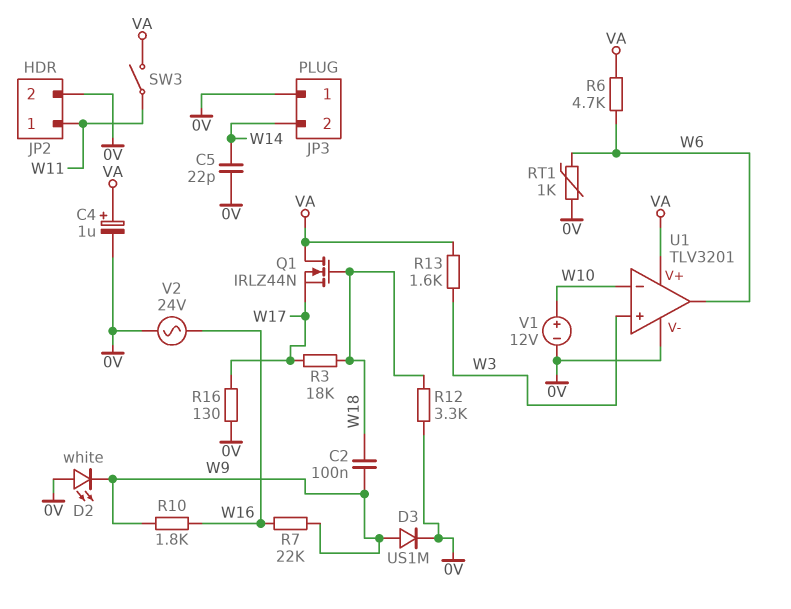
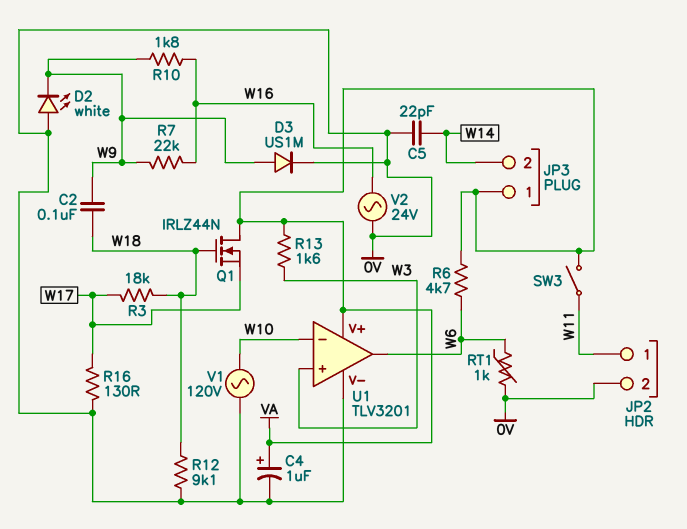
JP3 pin 1: 0V -> VA
R12: 3.3k (0V, W18) -> 9.1k (0V, W18)
V1: 12V (plus W10, minus 0V) -> AC 120V (0V, W10)

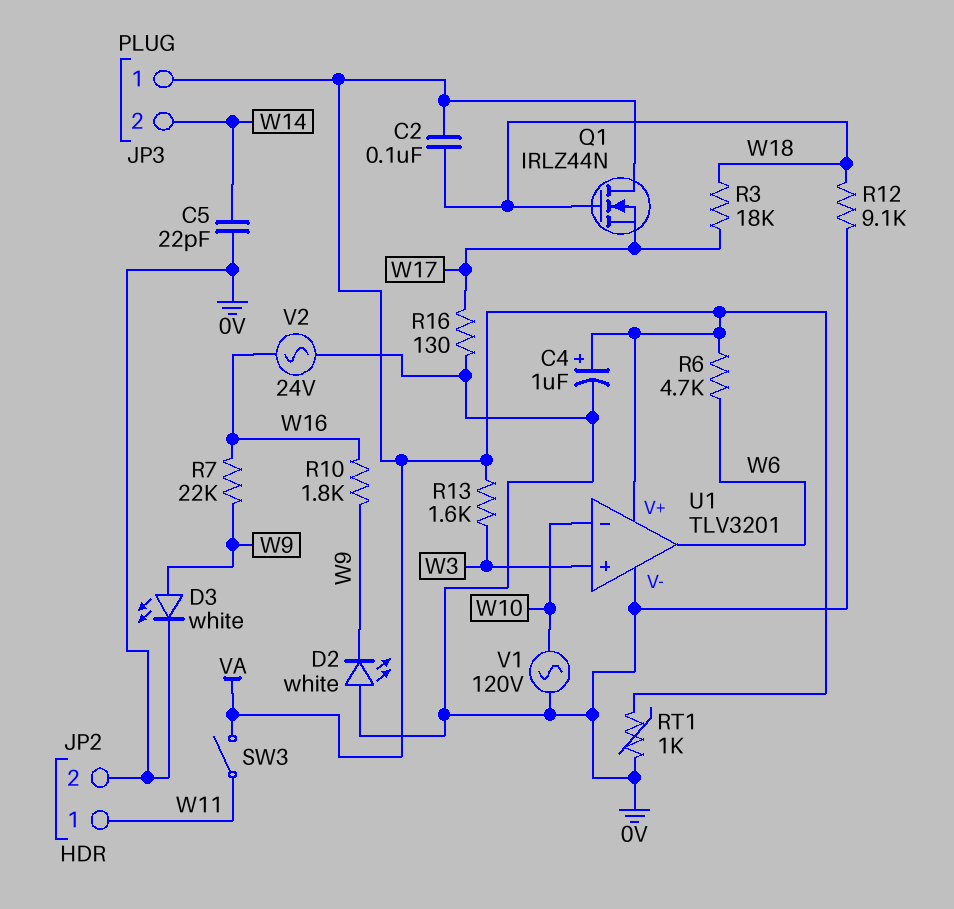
C2: 100nF (W9, W18) -> 100nF (VA, W18)
D3: diode US1M (A W9, K 0V) -> LED white (A W9, K 0V)
RT1: 1k (0V, W6) -> 1k (0V, VA)

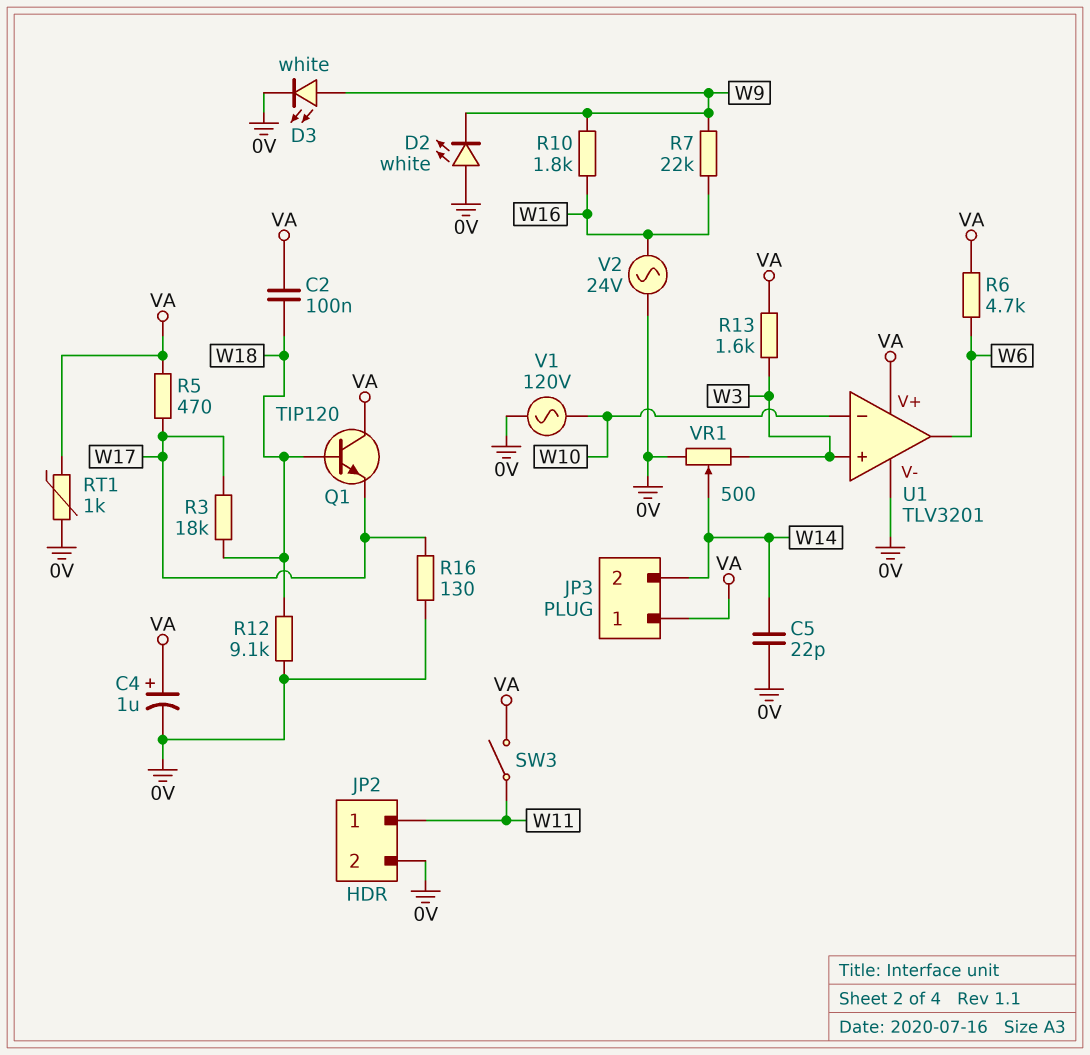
Q1: NMOS IRLZ44N (G W18, D VA, S W17) -> NPN TIP120 (B W18, C VA, E W17)
R5: none -> 470 (VA, W17)
VR1: none -> 500 (0V, W3, wiper W14)

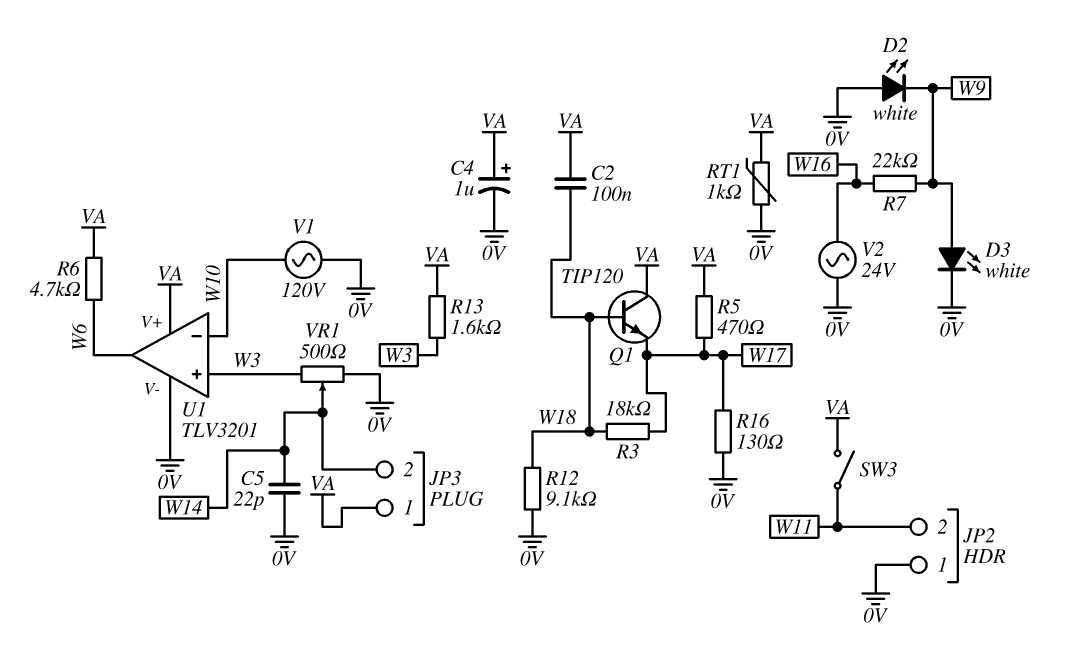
JP2 pin 1: W11 -> 0V
JP2 pin 2: 0V -> W11
R10: 1.8k (W9, W16) -> none

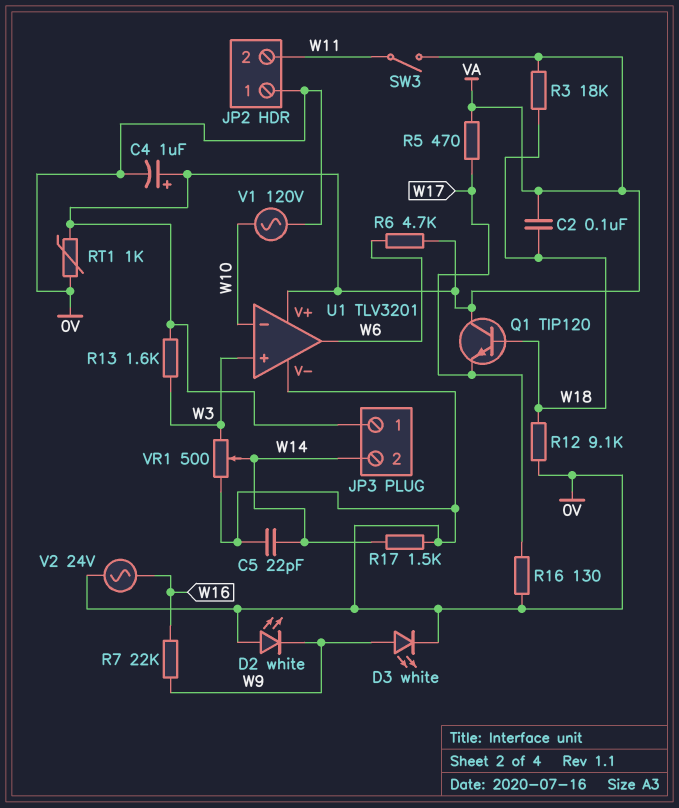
R3: 18k (W17, W18) -> 18k (VA, W18)
R17: none -> 1.5k (0V, W14)

